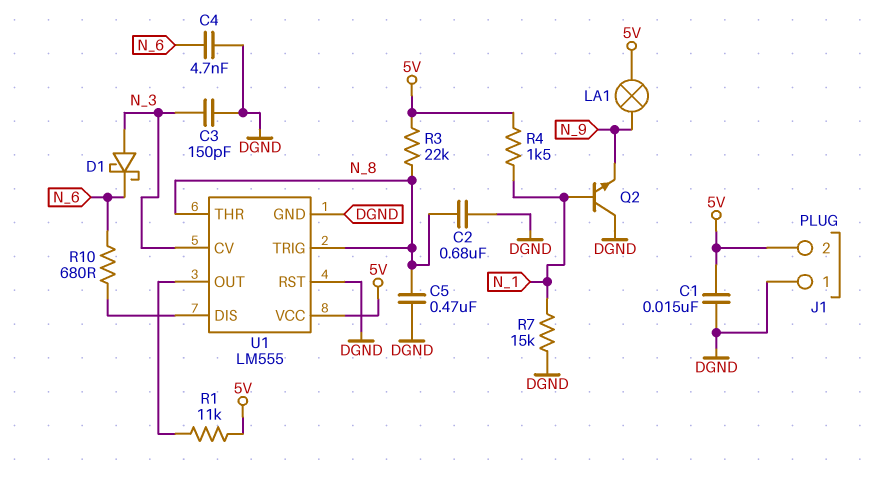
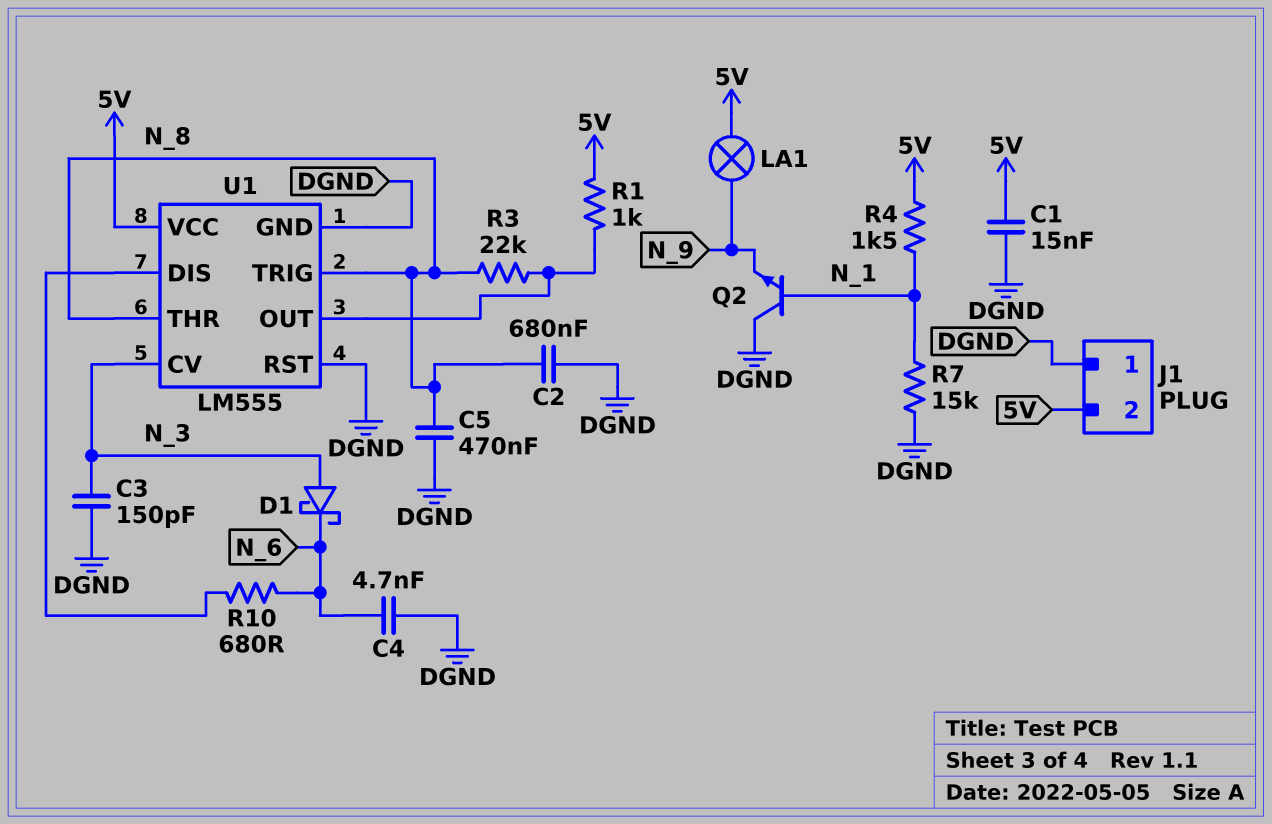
R1: 11k (5V, U1/OUT) -> 1k (5V, U1/OUT)
R3: 22k (5V, N_8) -> 22k (N_8, U1/OUT)

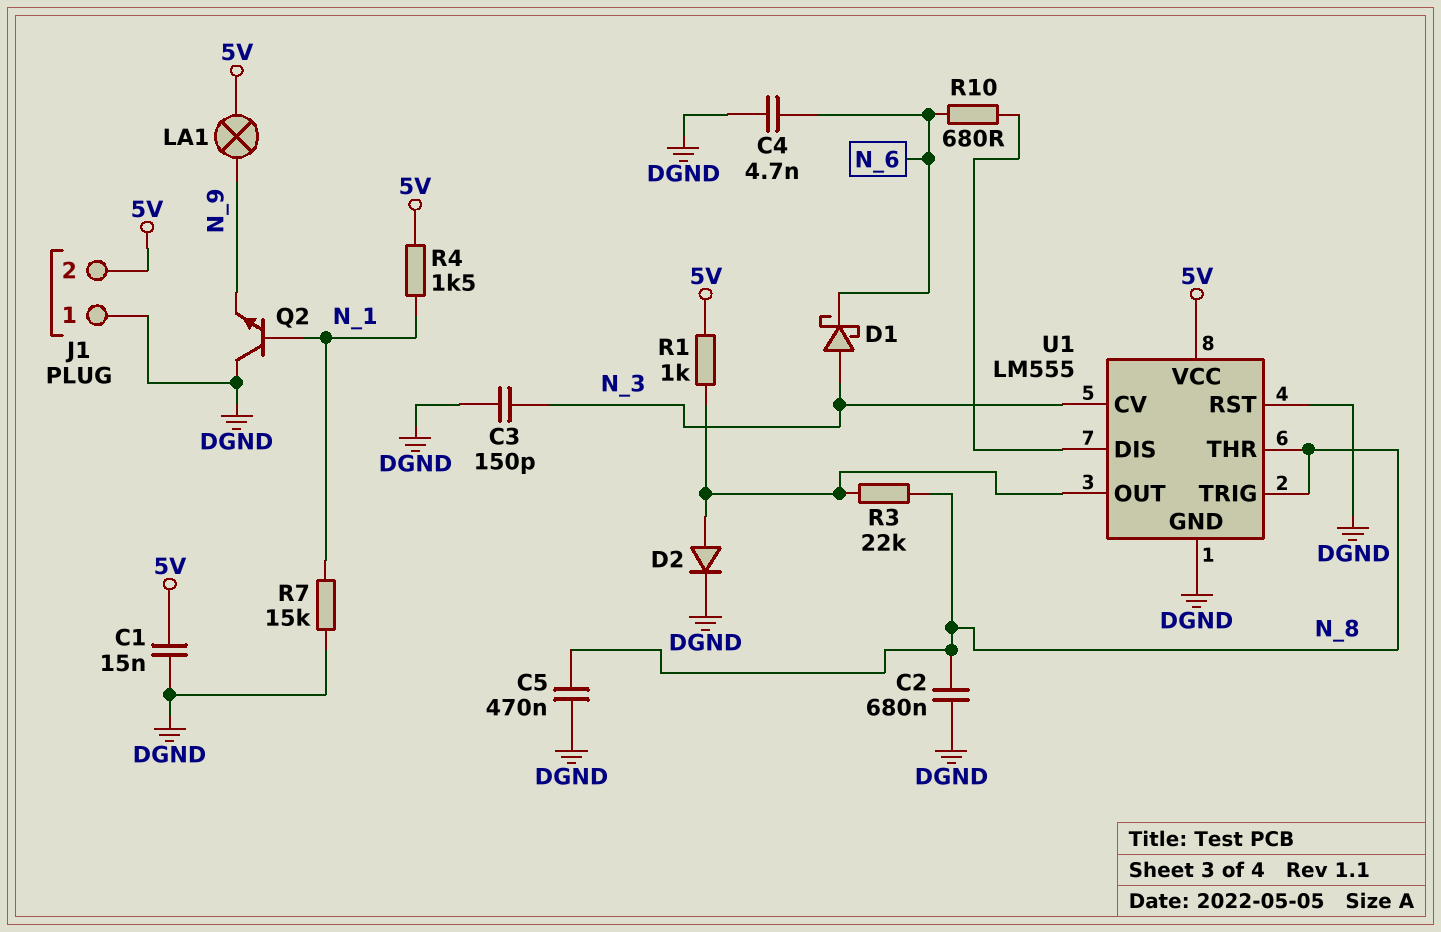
D2: none -> diode (A U1/OUT, K DGND)

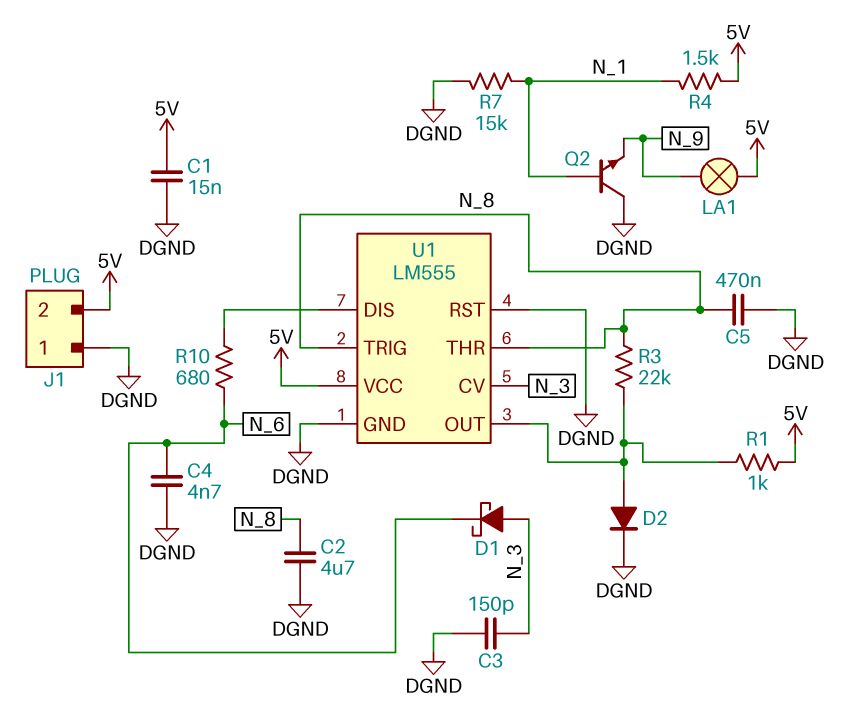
C2: 680nF (DGND, N_8) -> 4.7uF (DGND, N_8)

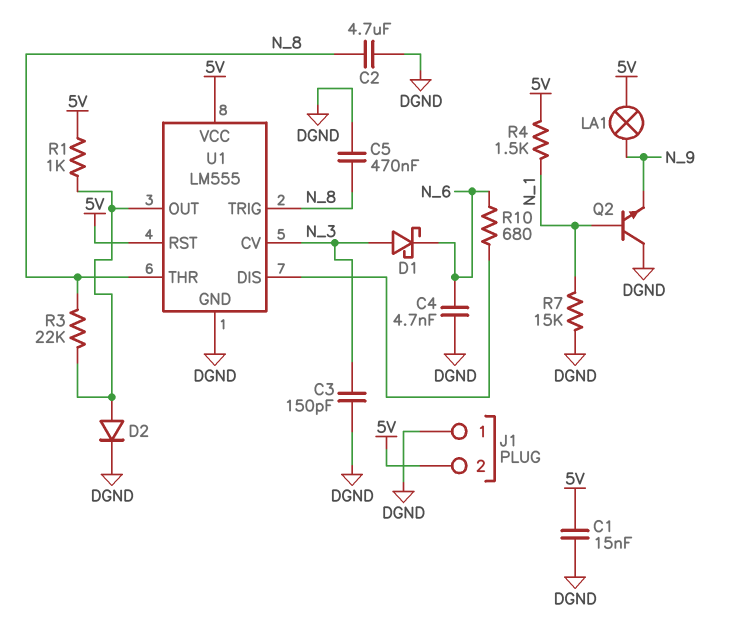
U1 pin RST: DGND -> 5V

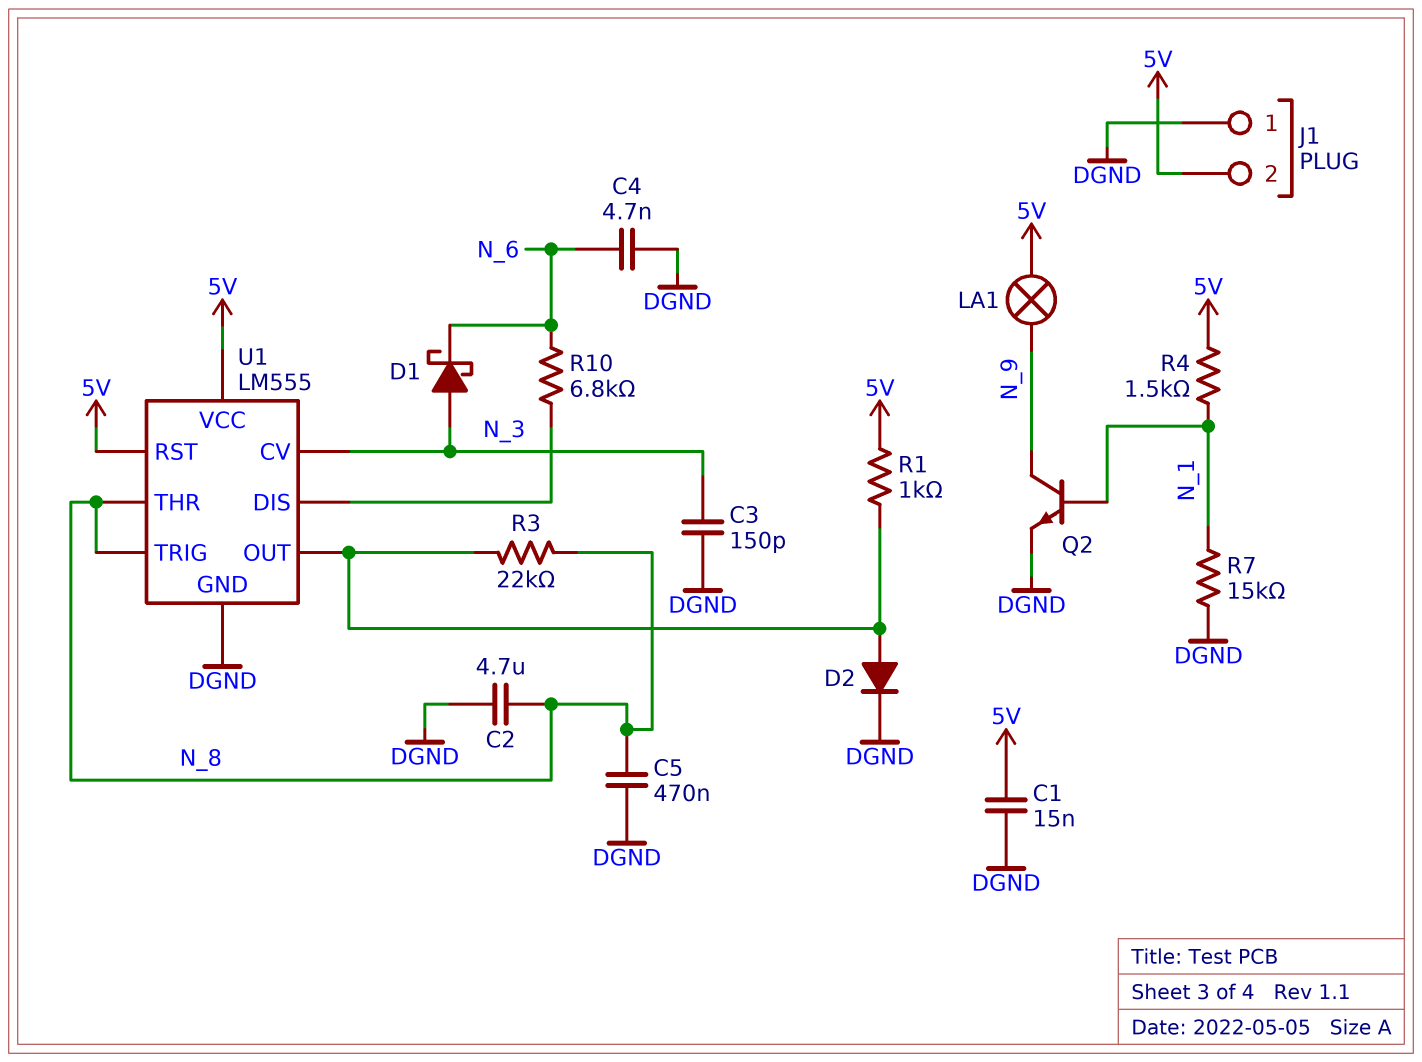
Q2: NPN (B N_1, C DGND, E N_9) -> NPN (B N_1, C N_9, E DGND)
R10: 680 (N_6, U1/DIS) -> 6.8k (N_6, U1/DIS)

